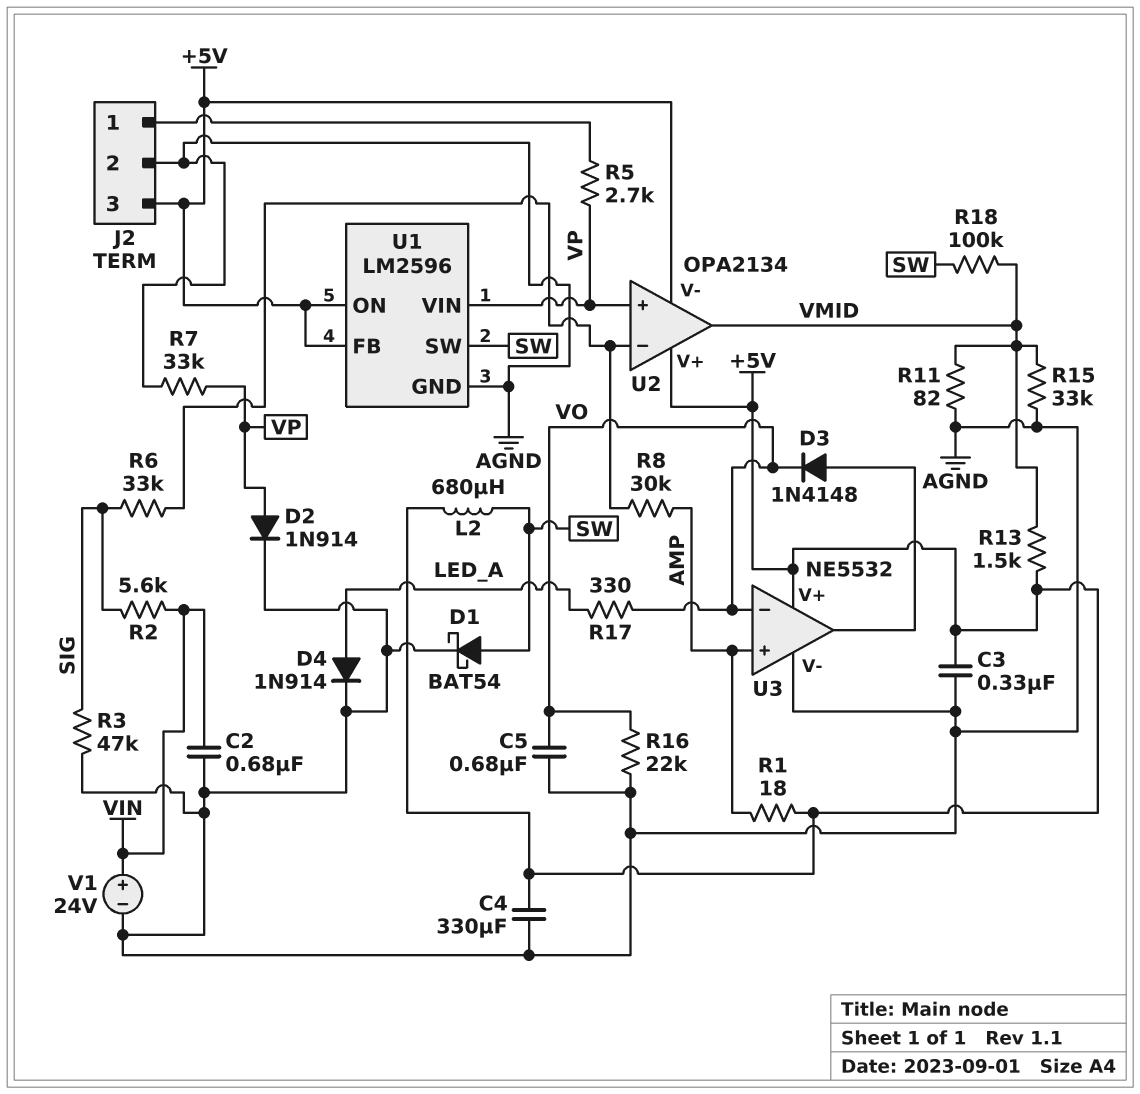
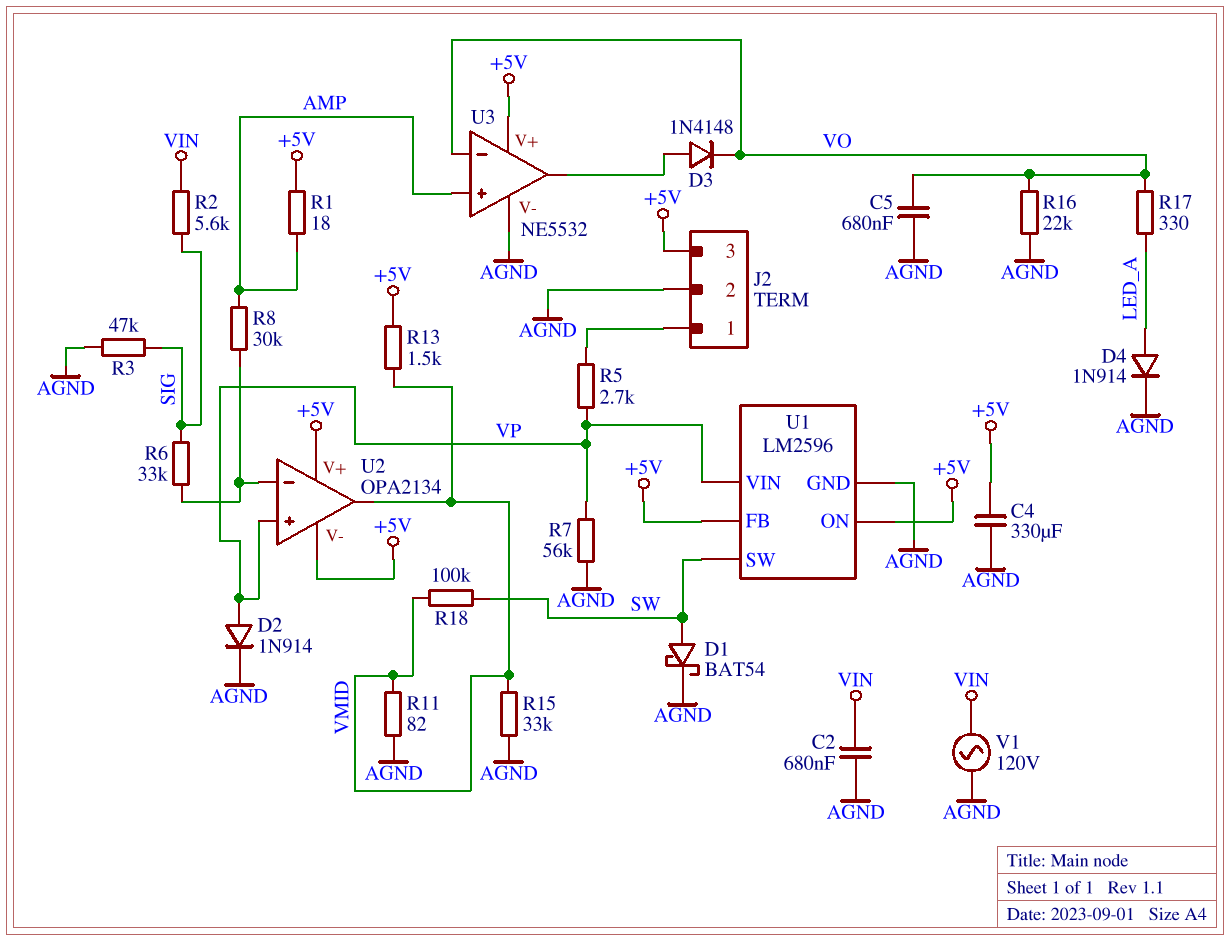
C3: 330nF (+5V, AGND) -> none
L2: 680uH (+5V, SW) -> none
R7: 33k (AGND, VP) -> 56k (AGND, VP)
V1: 24V (plus VIN, minus AGND) -> AC 120V (AGND, VIN)

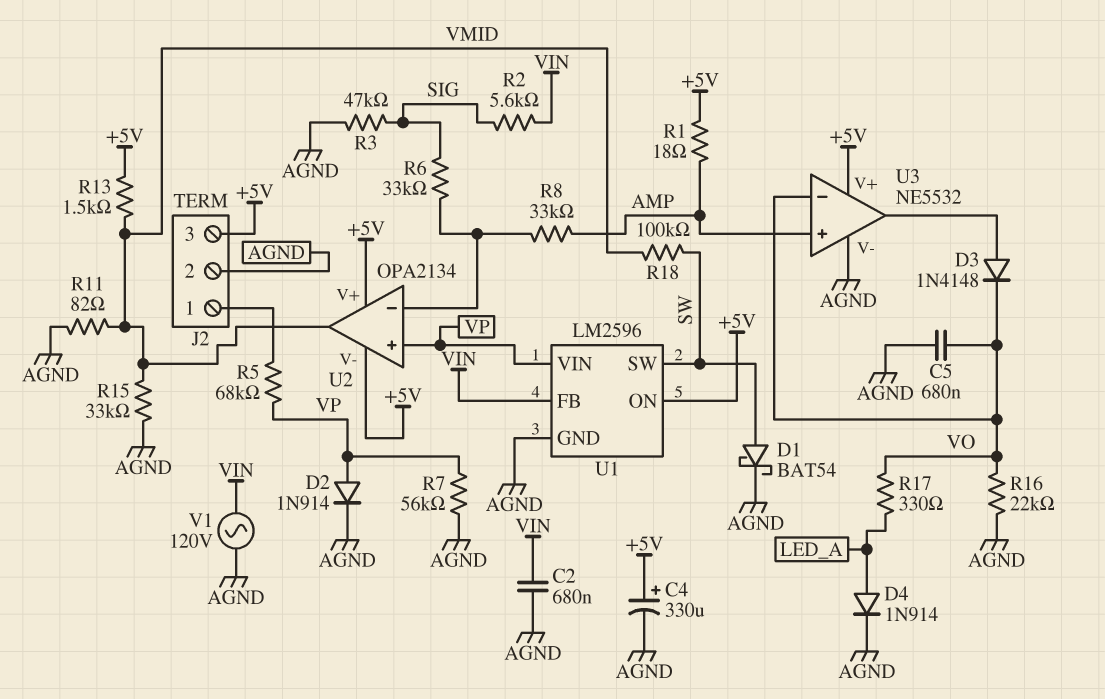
C4: 330uF (+5V, AGND) -> 330uF (plus +5V, minus AGND)
R5: 2.7k (J2/1, VP) -> 68k (J2/1, VP)
R8: 30k (AMP, U2/in-) -> 33k (AMP, U2/in-)
U1 pin FB: +5V -> VIN

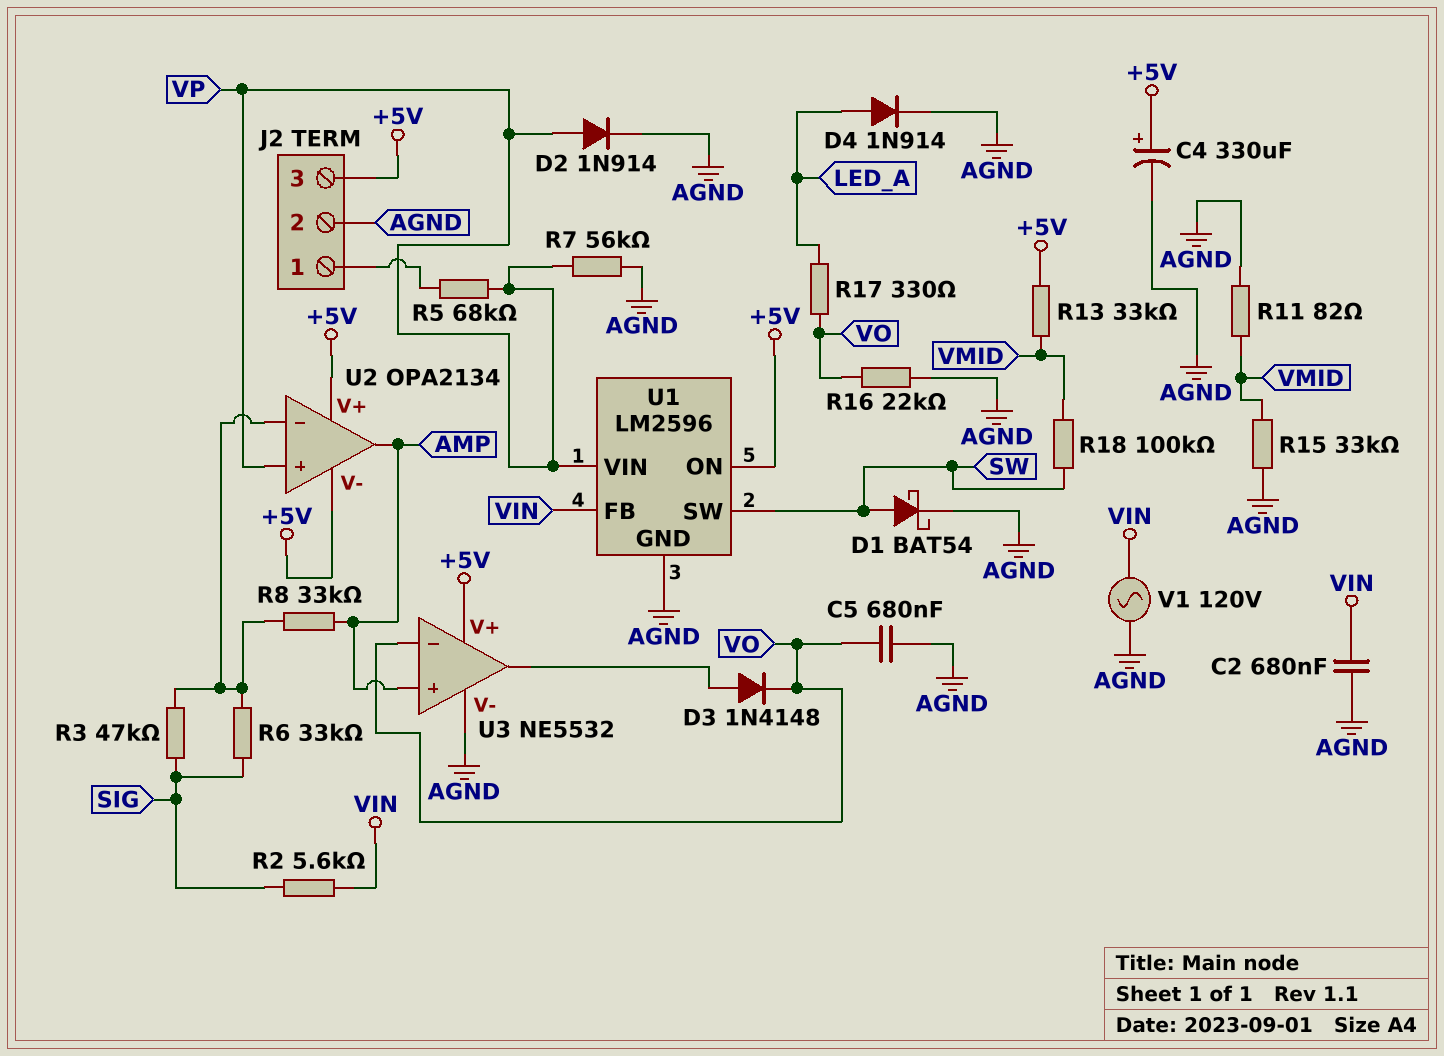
R1: 18 (+5V, AMP) -> none
R3: 47k (AGND, SIG) -> 47k (SIG, U2/in-)
R13: 1.5k (+5V, VMID) -> 33k (+5V, VMID)
U2 pin out: VMID -> AMP

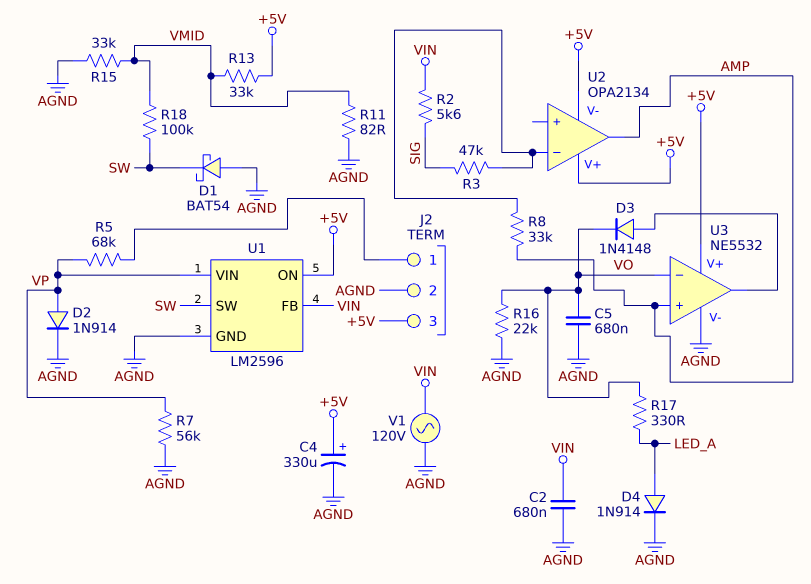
D1: schottky BAT54 (A SW, K AGND) -> schottky BAT54 (A AGND, K SW)
R6: 33k (SIG, U2/in-) -> none
U2 pin in+: VP -> none

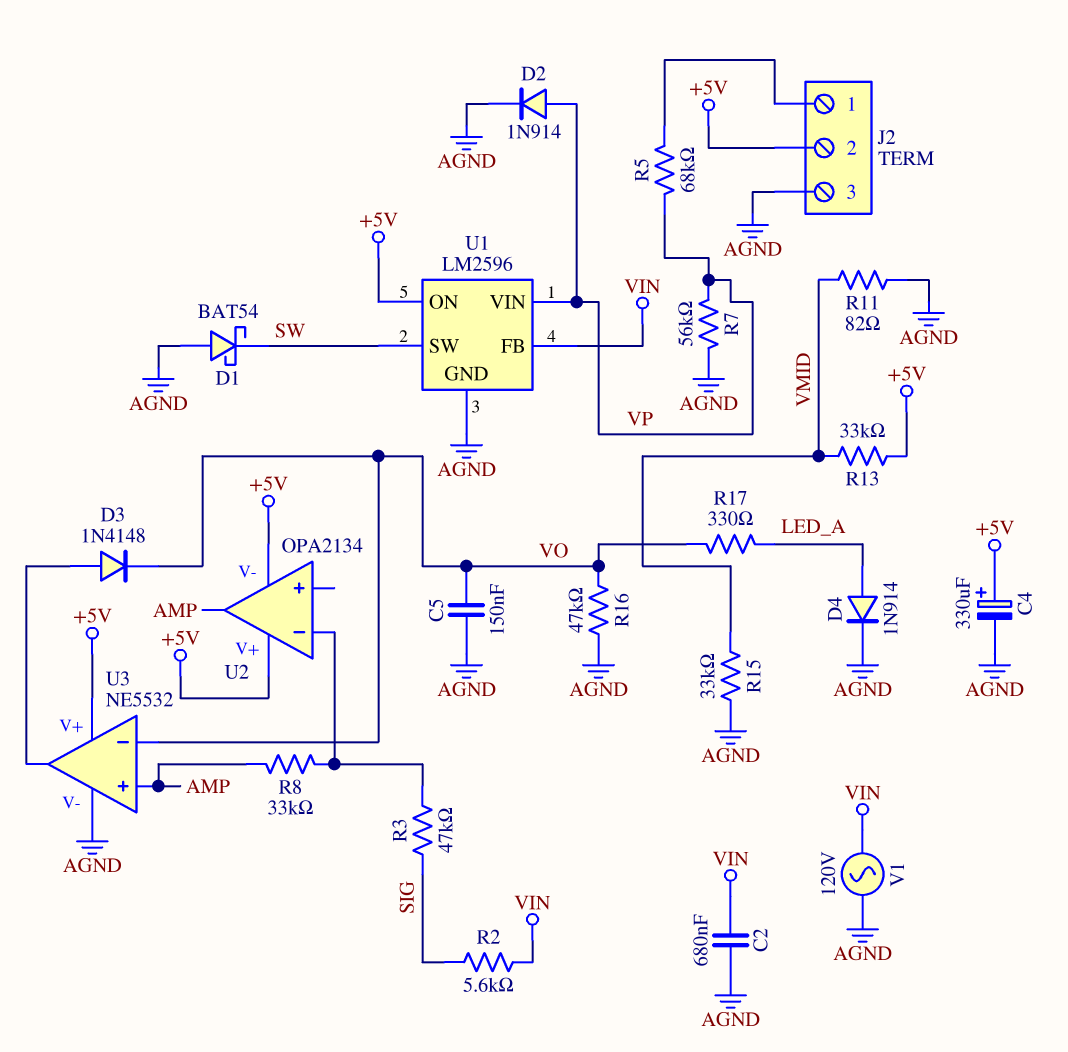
C5: 680nF (AGND, VO) -> 150nF (AGND, VO)
J2 pin 2: AGND -> +5V
J2 pin 3: +5V -> AGND
R16: 22k (AGND, VO) -> 47k (AGND, VO)
R18: 100k (SW, VMID) -> none

